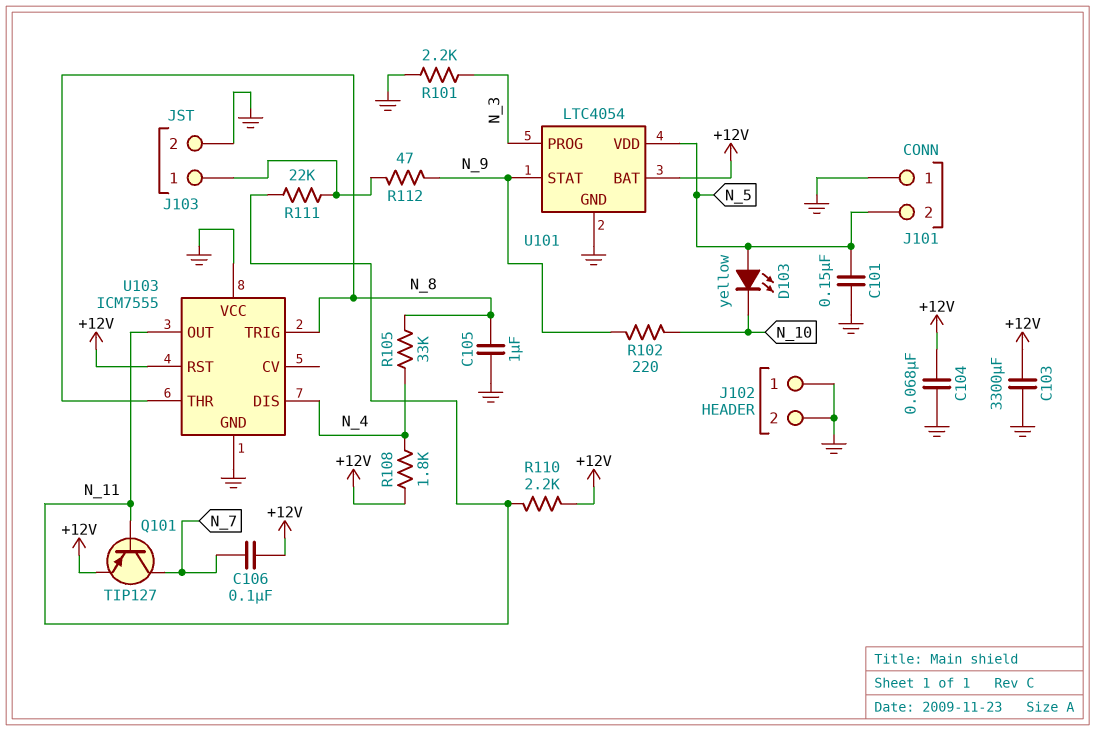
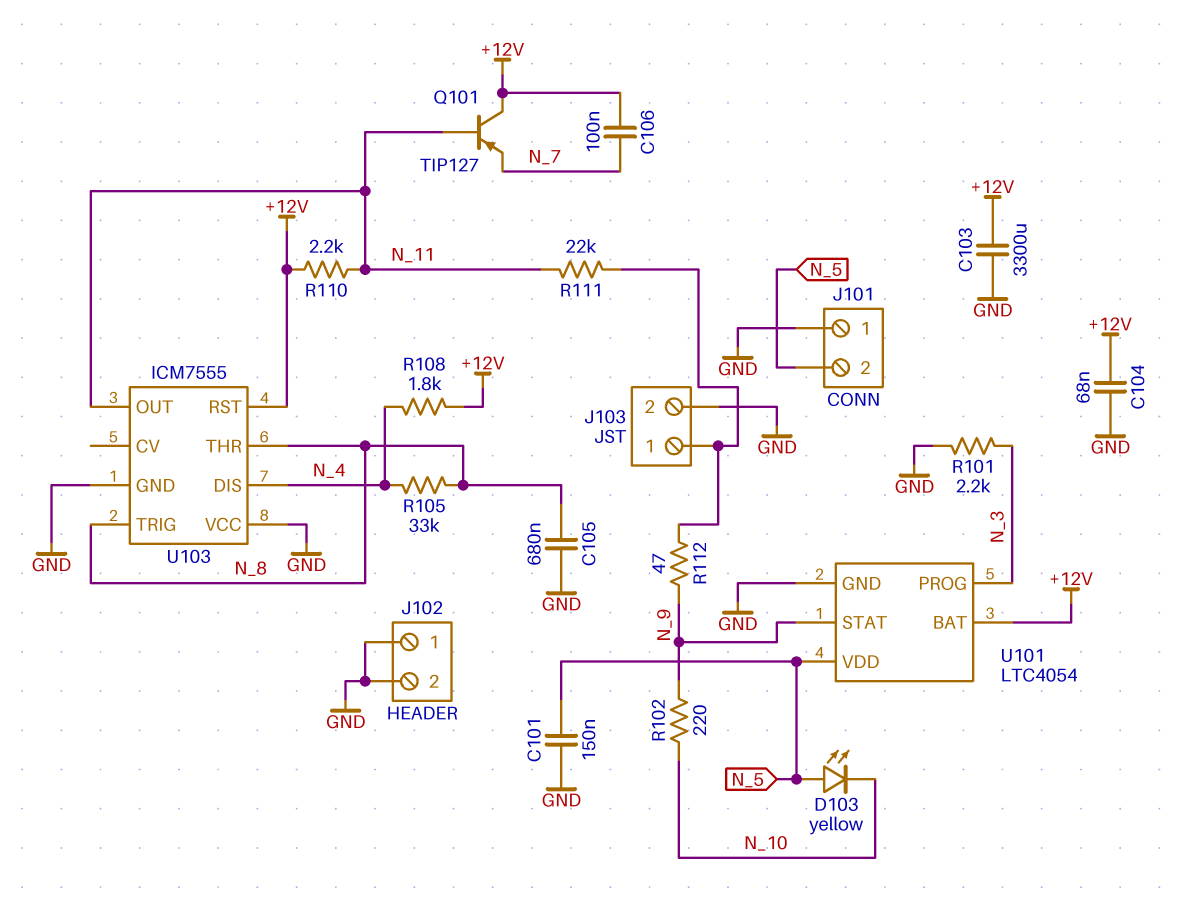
C105: 1uF (GND, N_8) -> 680nF (GND, N_8)
Q101: PNP TIP127 (B N_11, C N_7, E +12V) -> PNP TIP127 (B N_11, C +12V, E N_7)

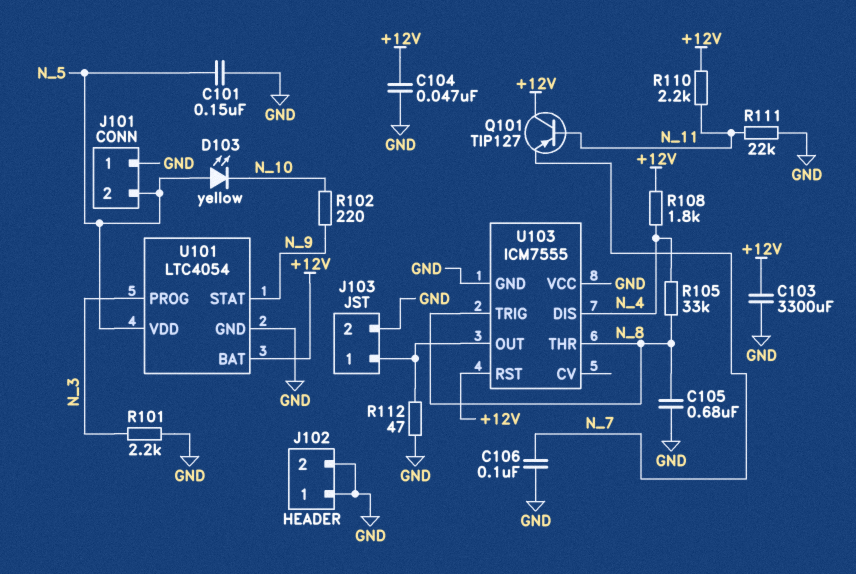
C104: 68nF (+12V, GND) -> 47nF (+12V, GND)
C106: 100nF (+12V, N_7) -> 100nF (GND, N_7)
R111: 22k (J103/1, N_11) -> 22k (GND, N_11)
R112: 47 (J103/1, N_9) -> 47 (GND, J103/1)
U103 pin OUT: N_11 -> J103/1

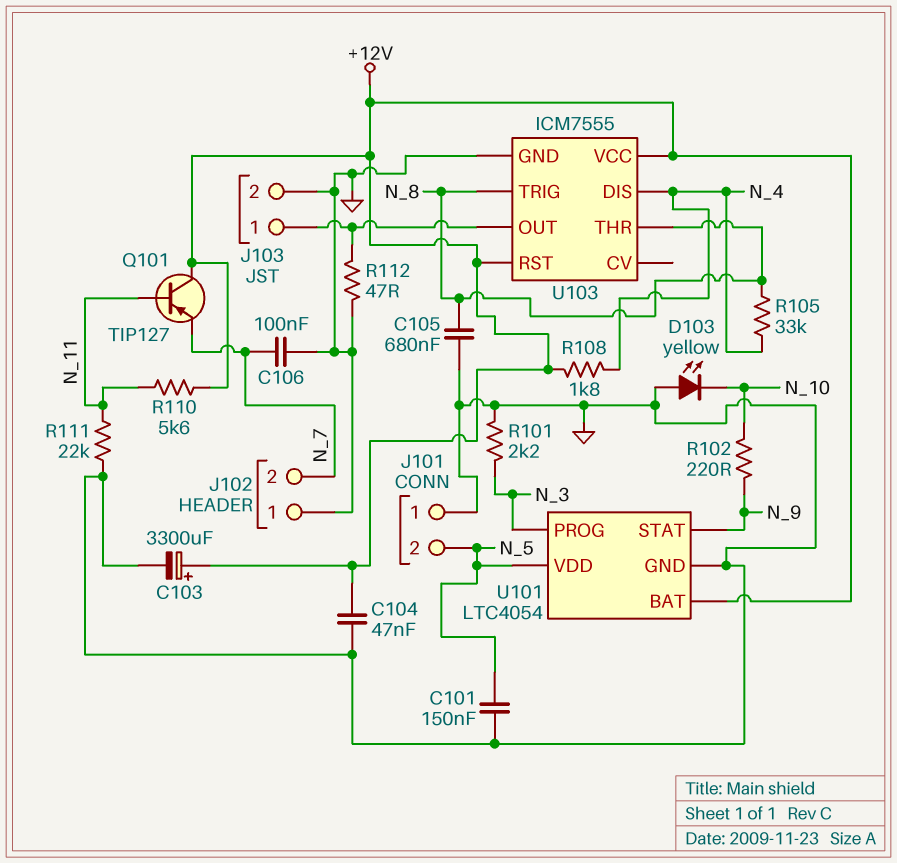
C103: 3300uF (+12V, GND) -> 3300uF (plus +12V, minus GND)
D103: LED yellow (A N_5, K N_10) -> LED yellow (A GND, K N_10)
J102 pin 2: GND -> N_7
R110: 2.2k (+12V, N_11) -> 5.6k (+12V, N_11)
U103 pin VCC: GND -> +12V

